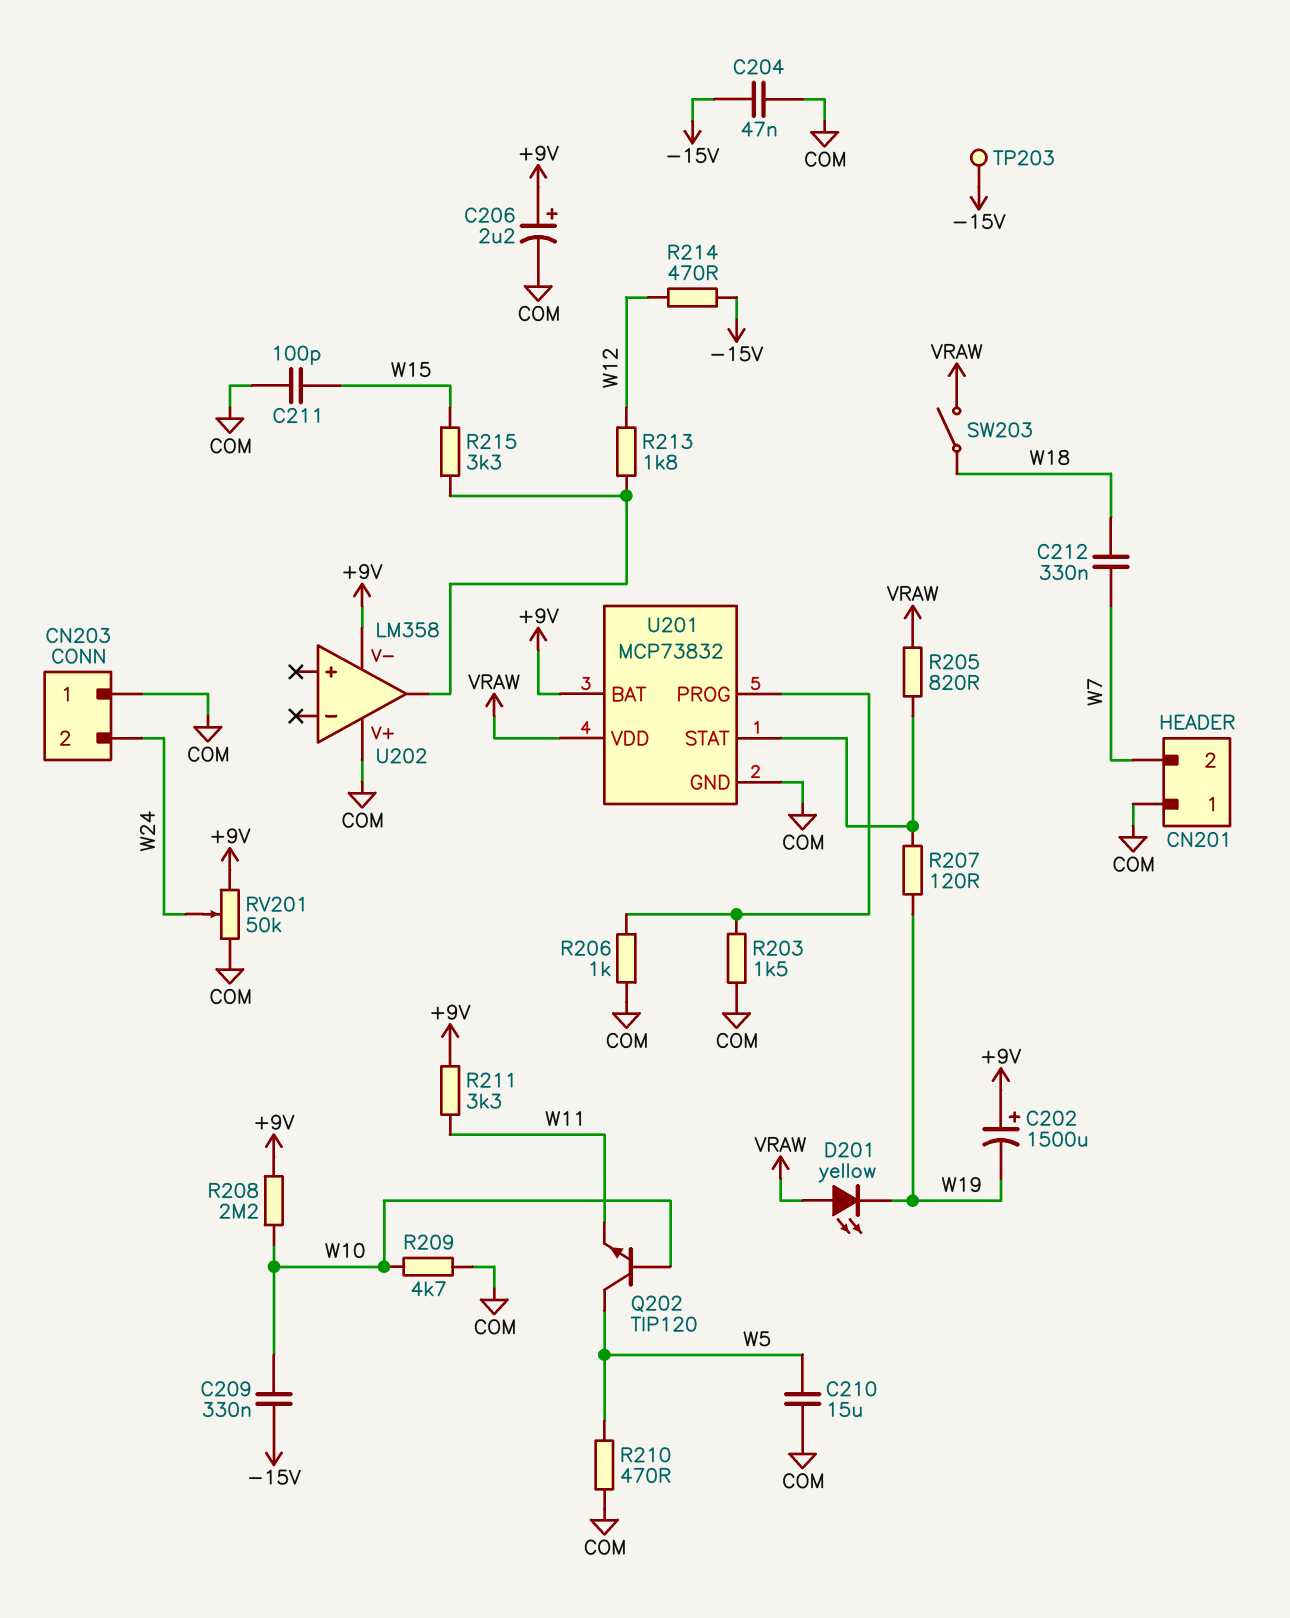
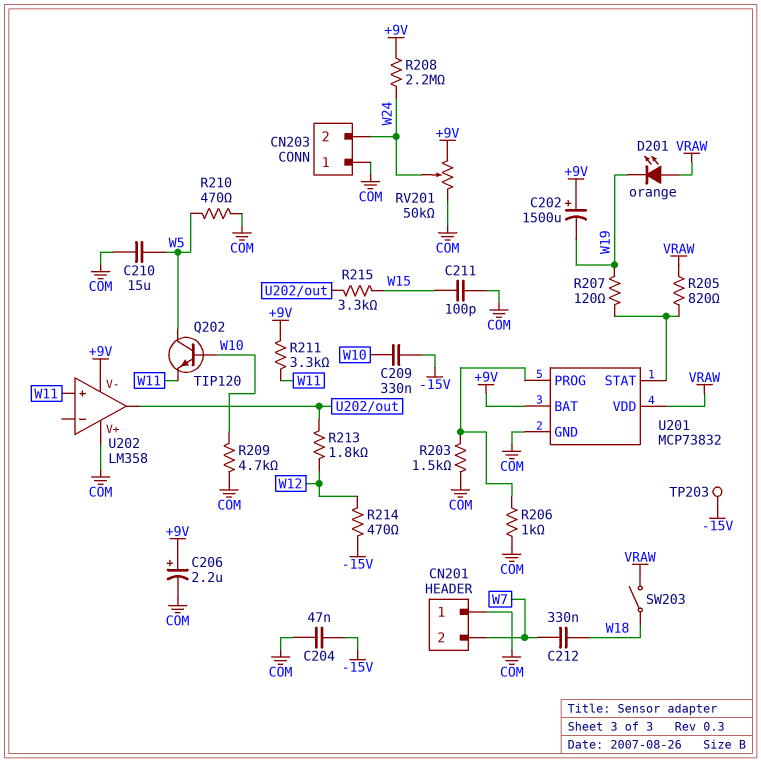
D201: LED yellow (A VRAW, K W19) -> LED orange (A VRAW, K W19)
R208: 2.2M (+9V, W10) -> 2.2M (+9V, W24)
U202 pin in+: none -> W11

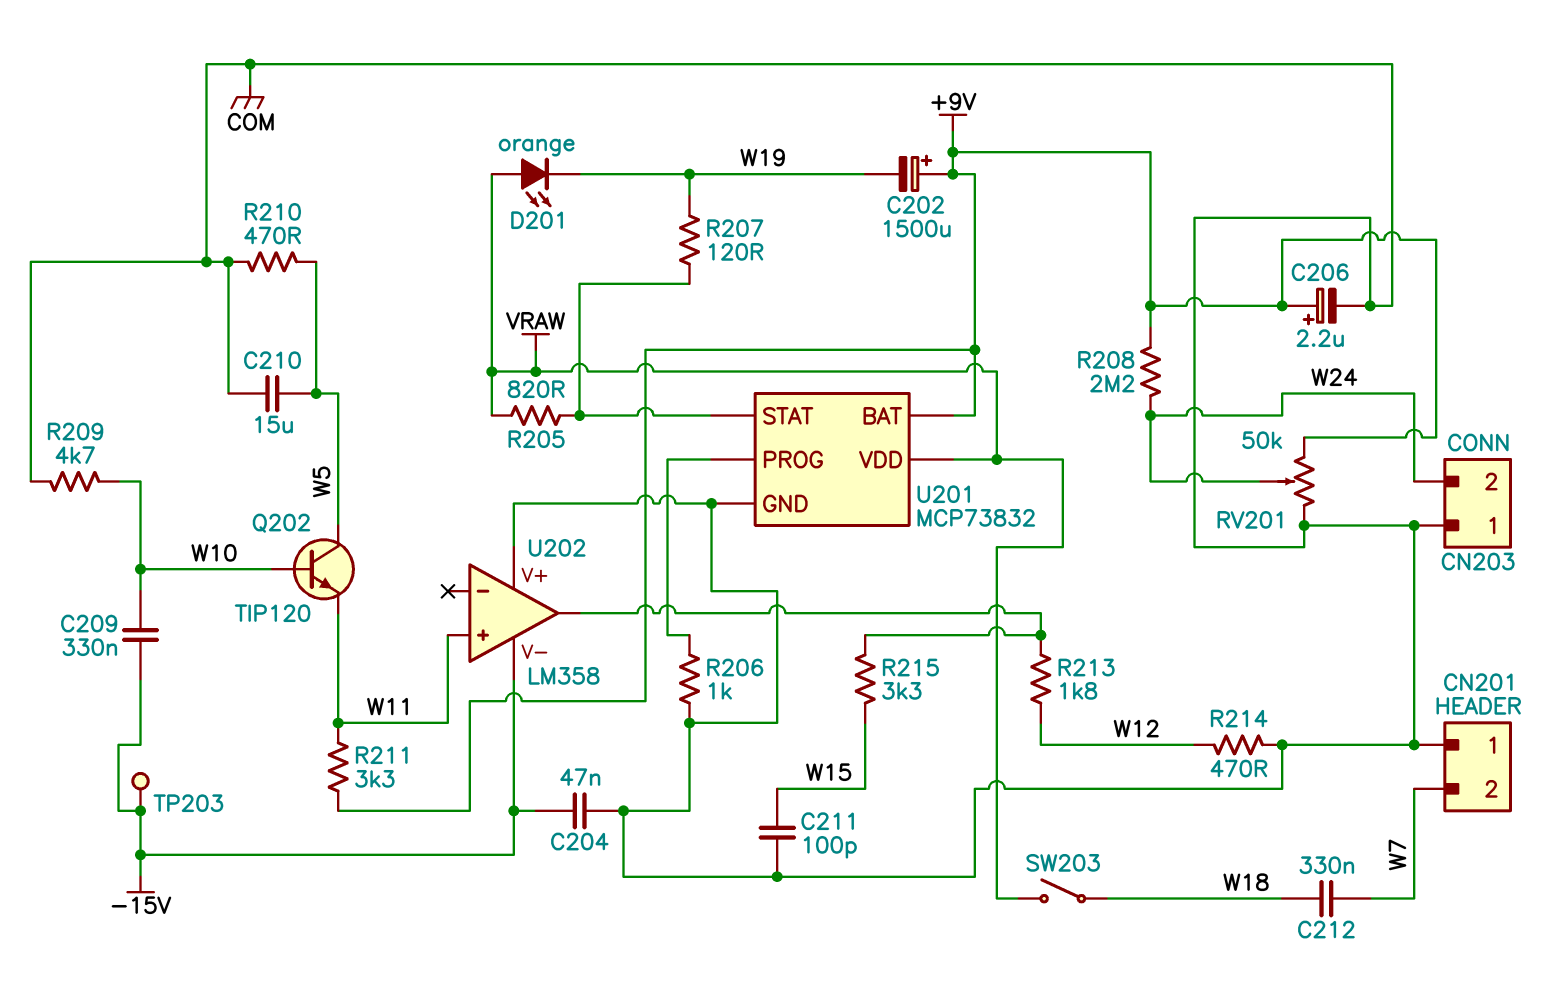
R203: 1.5k (COM, U201/PROG) -> none
R214: 470 (-15V, W12) -> 470 (COM, W12)
U202 pin V-: +9V -> -15V

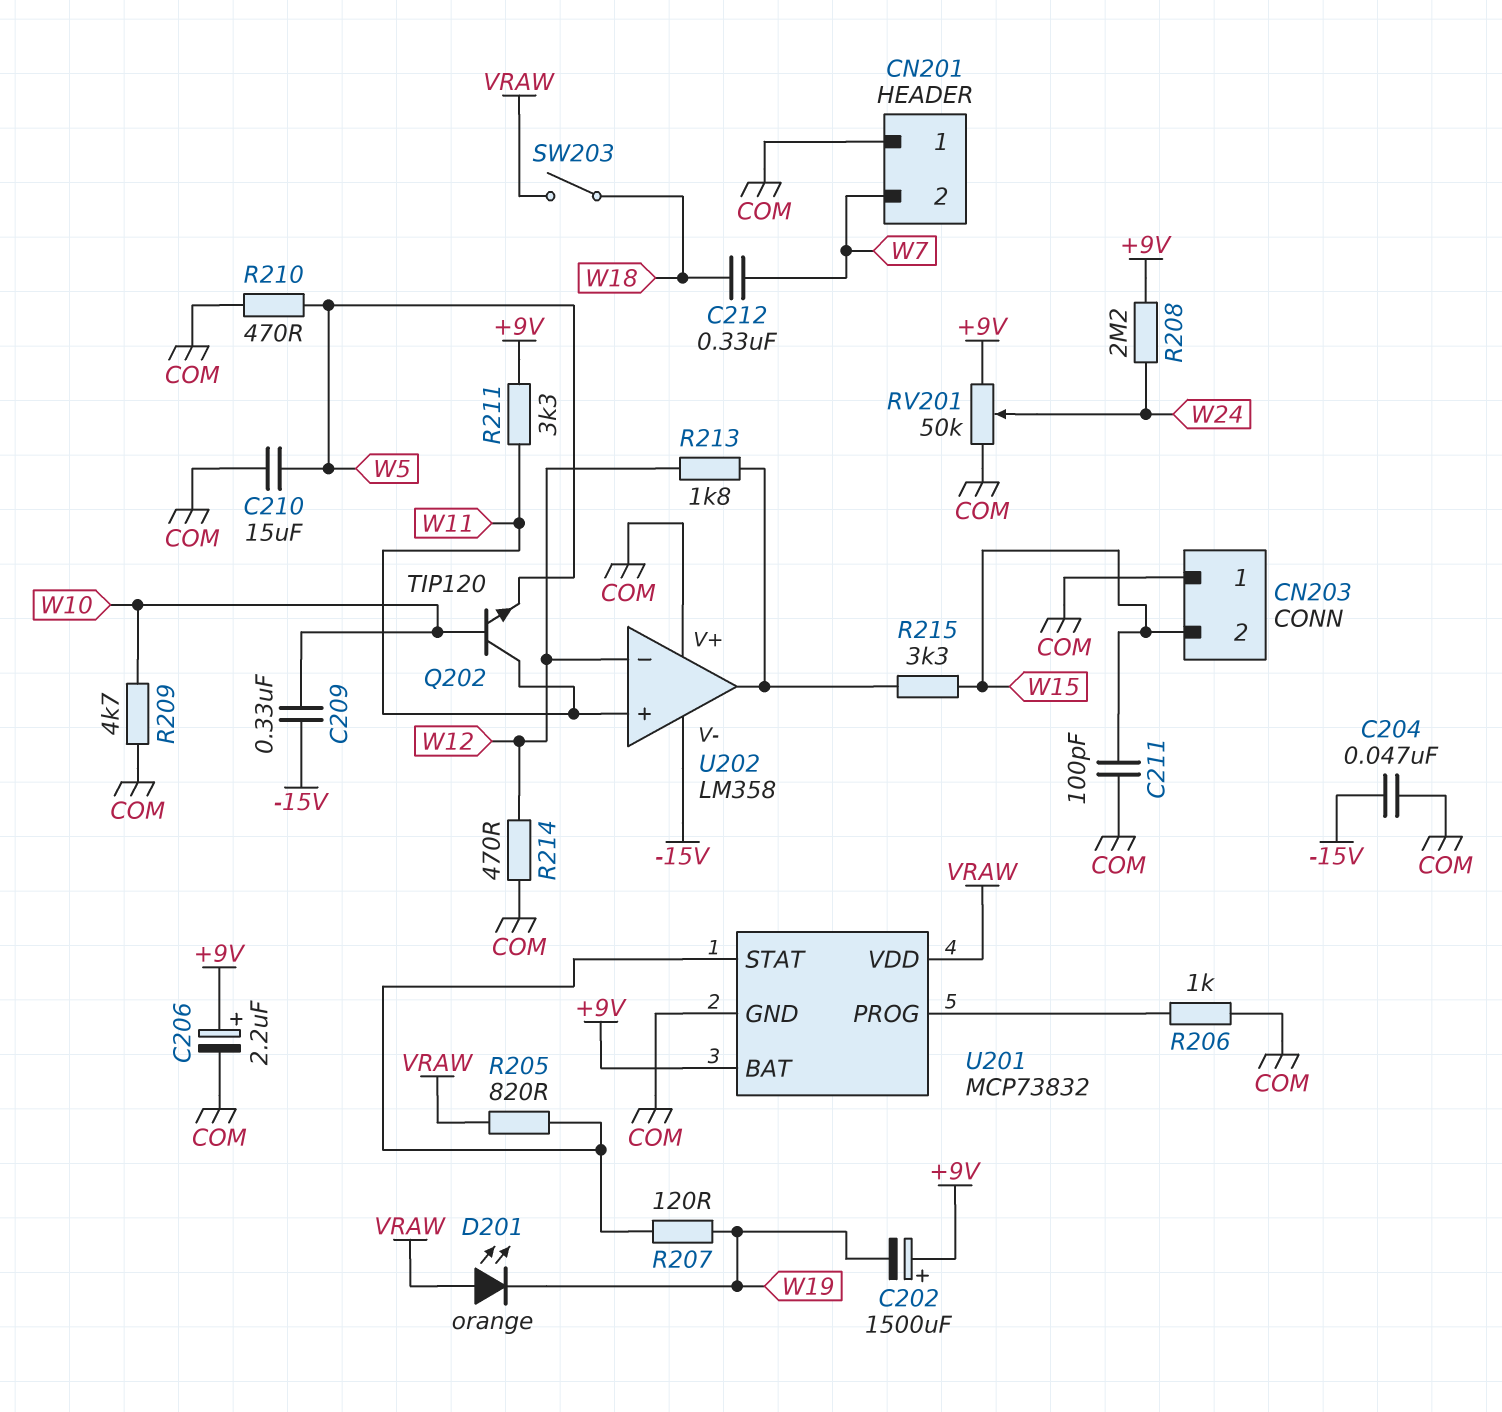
CN203 pin 2: W24 -> W15
Q202: NPN TIP120 (B W10, C W5, E W11) -> NPN TIP120 (B W10, C W11, E W5)
TP203: test point (-15V) -> none
U202 pin in-: none -> W12

